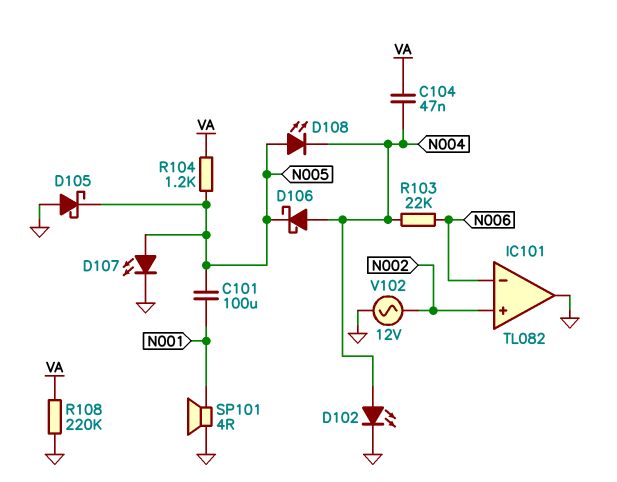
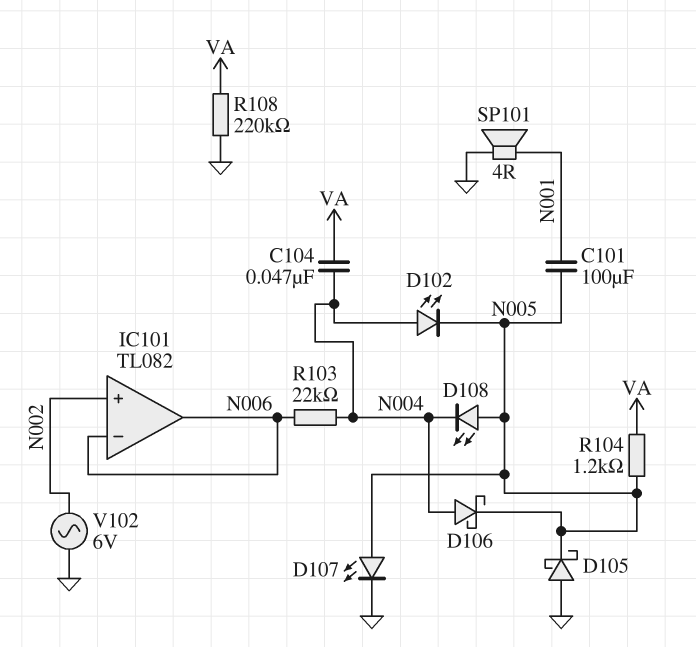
D102: LED (A N004, K GND) -> LED (A N004, K N005)
IC101 pin out: GND -> N006
V102: AC 12V (GND, N002) -> AC 6V (GND, N002)

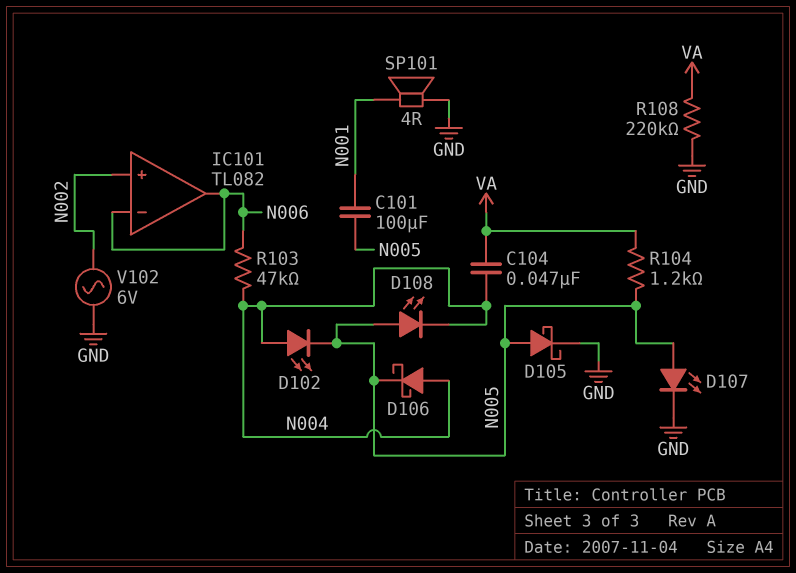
D105: schottky (A GND, K N005) -> schottky (A N005, K GND)
R103: 22k (N004, N006) -> 47k (N004, N006)

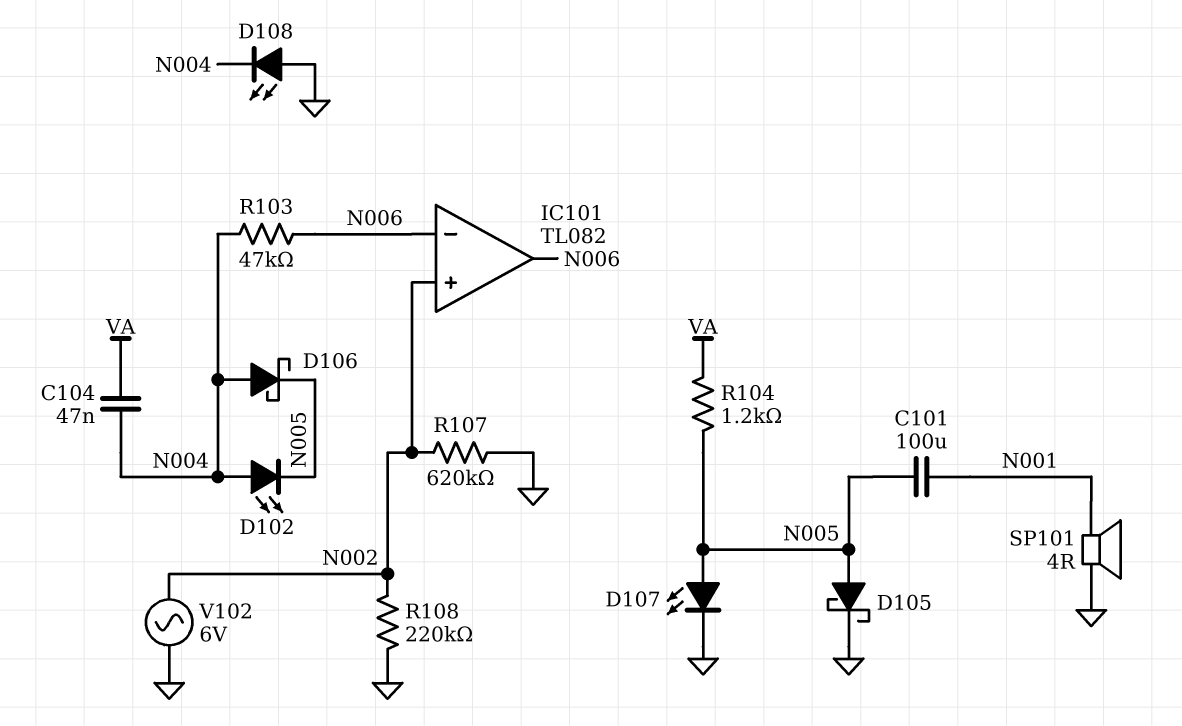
D108: LED (A N005, K N004) -> LED (A GND, K N004)
R107: none -> 620k (GND, N002)
R108: 220k (GND, VA) -> 220k (GND, N002)

